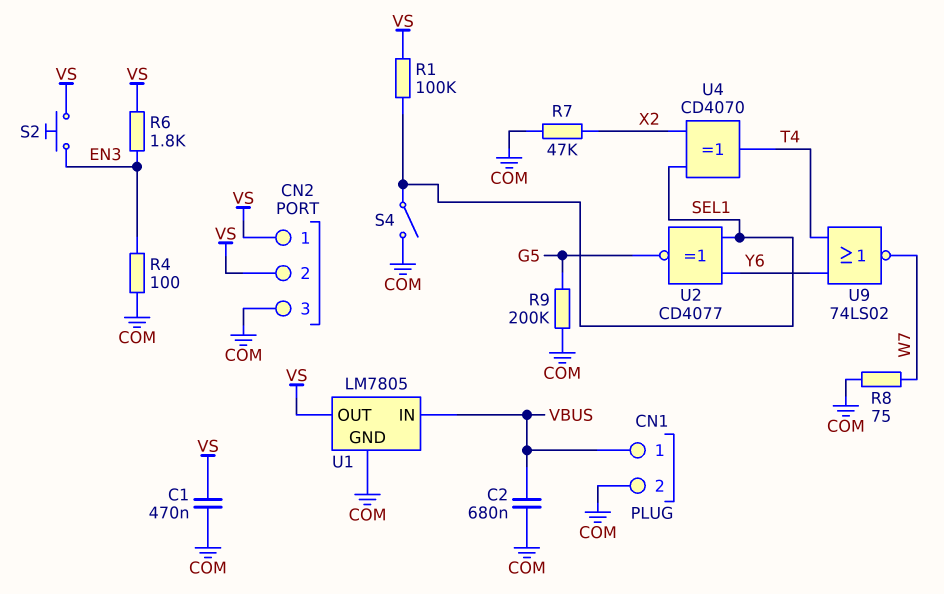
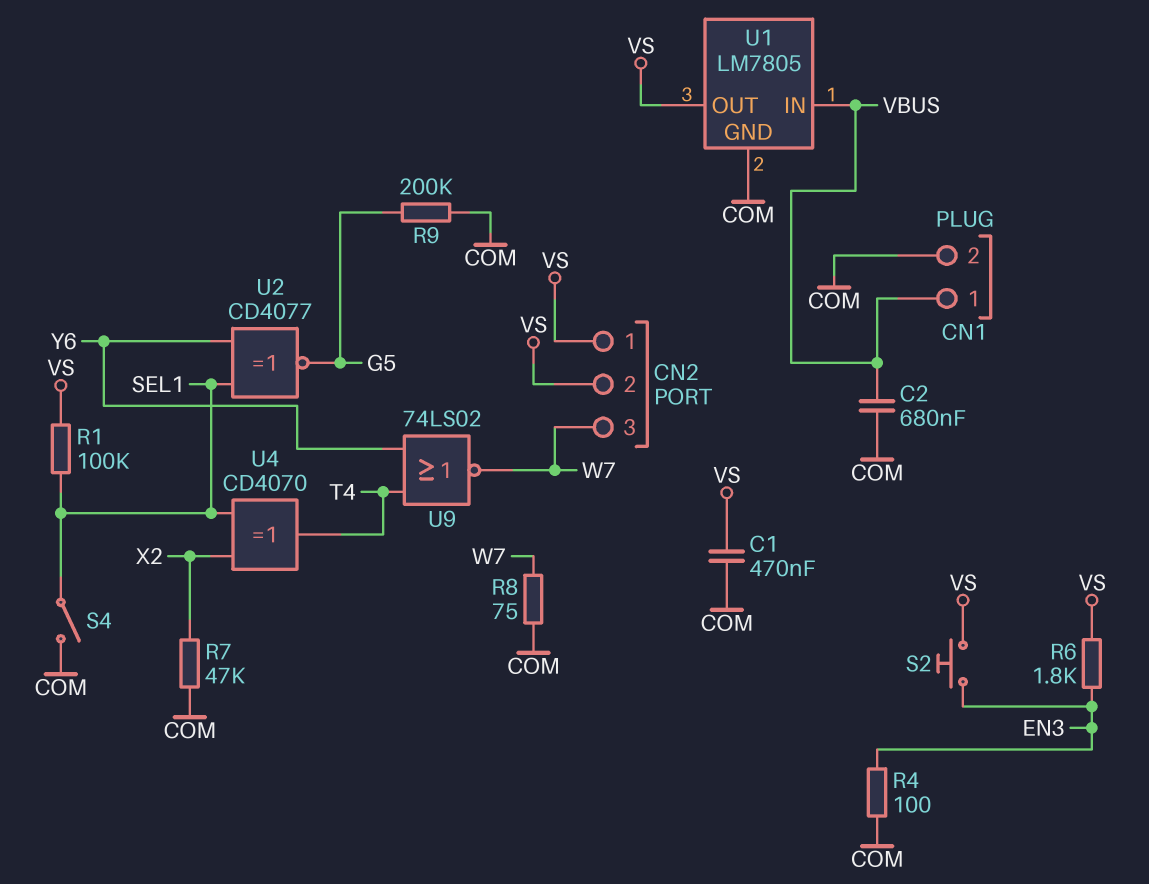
CN2 pin 3: COM -> W7

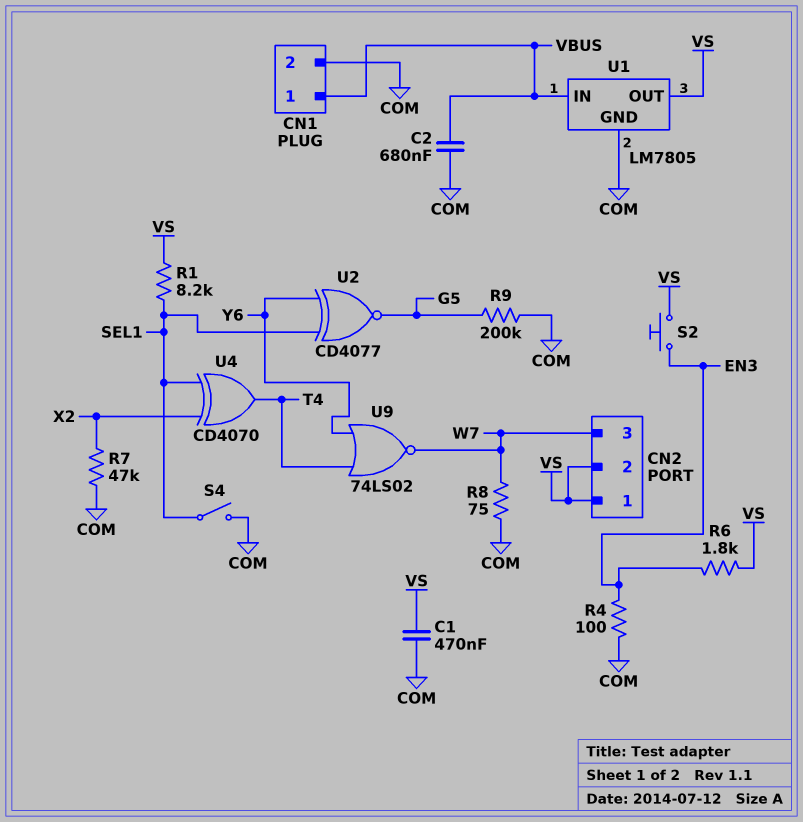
R1: 100k (SEL1, VS) -> 8.2k (SEL1, VS)

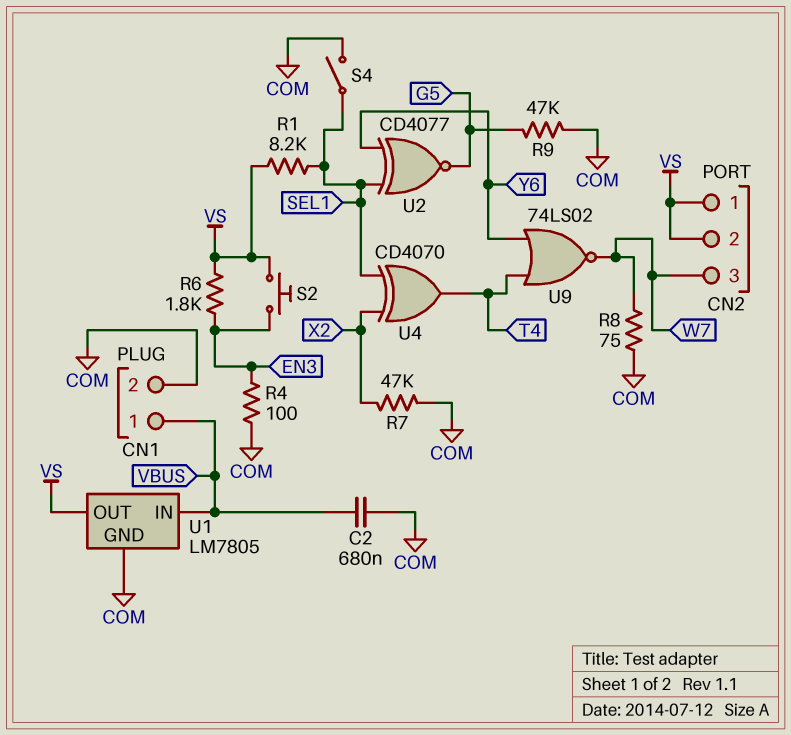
C1: 470nF (COM, VS) -> none
R9: 200k (COM, G5) -> 47k (COM, G5)

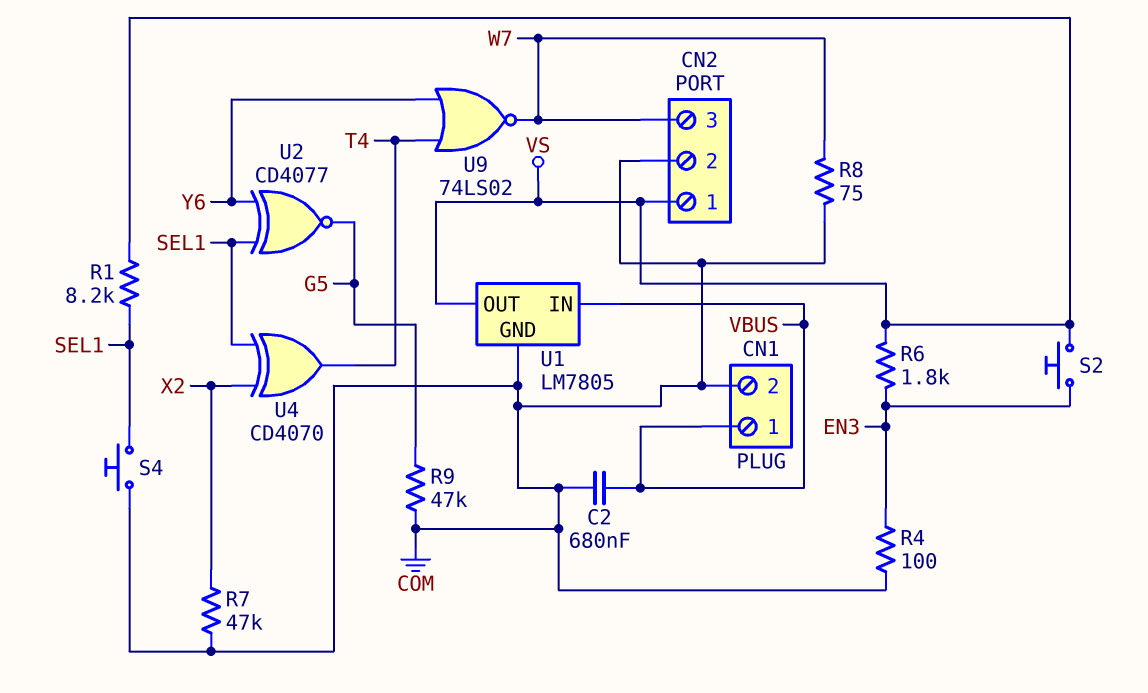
CN2 pin 2: VS -> COM
S4: switch (COM, SEL1) -> button (COM, SEL1)

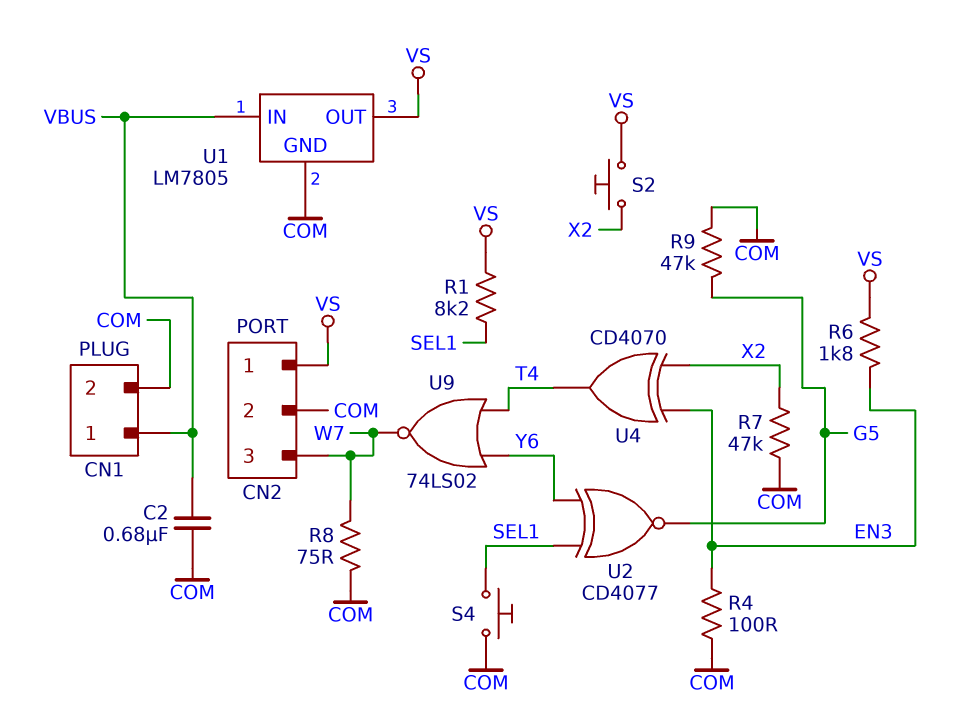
S2: button (EN3, VS) -> button (VS, X2)
U4: XOR CD4070 (in SEL1, in X2, out T4) -> XOR CD4070 (in EN3, in X2, out T4)

